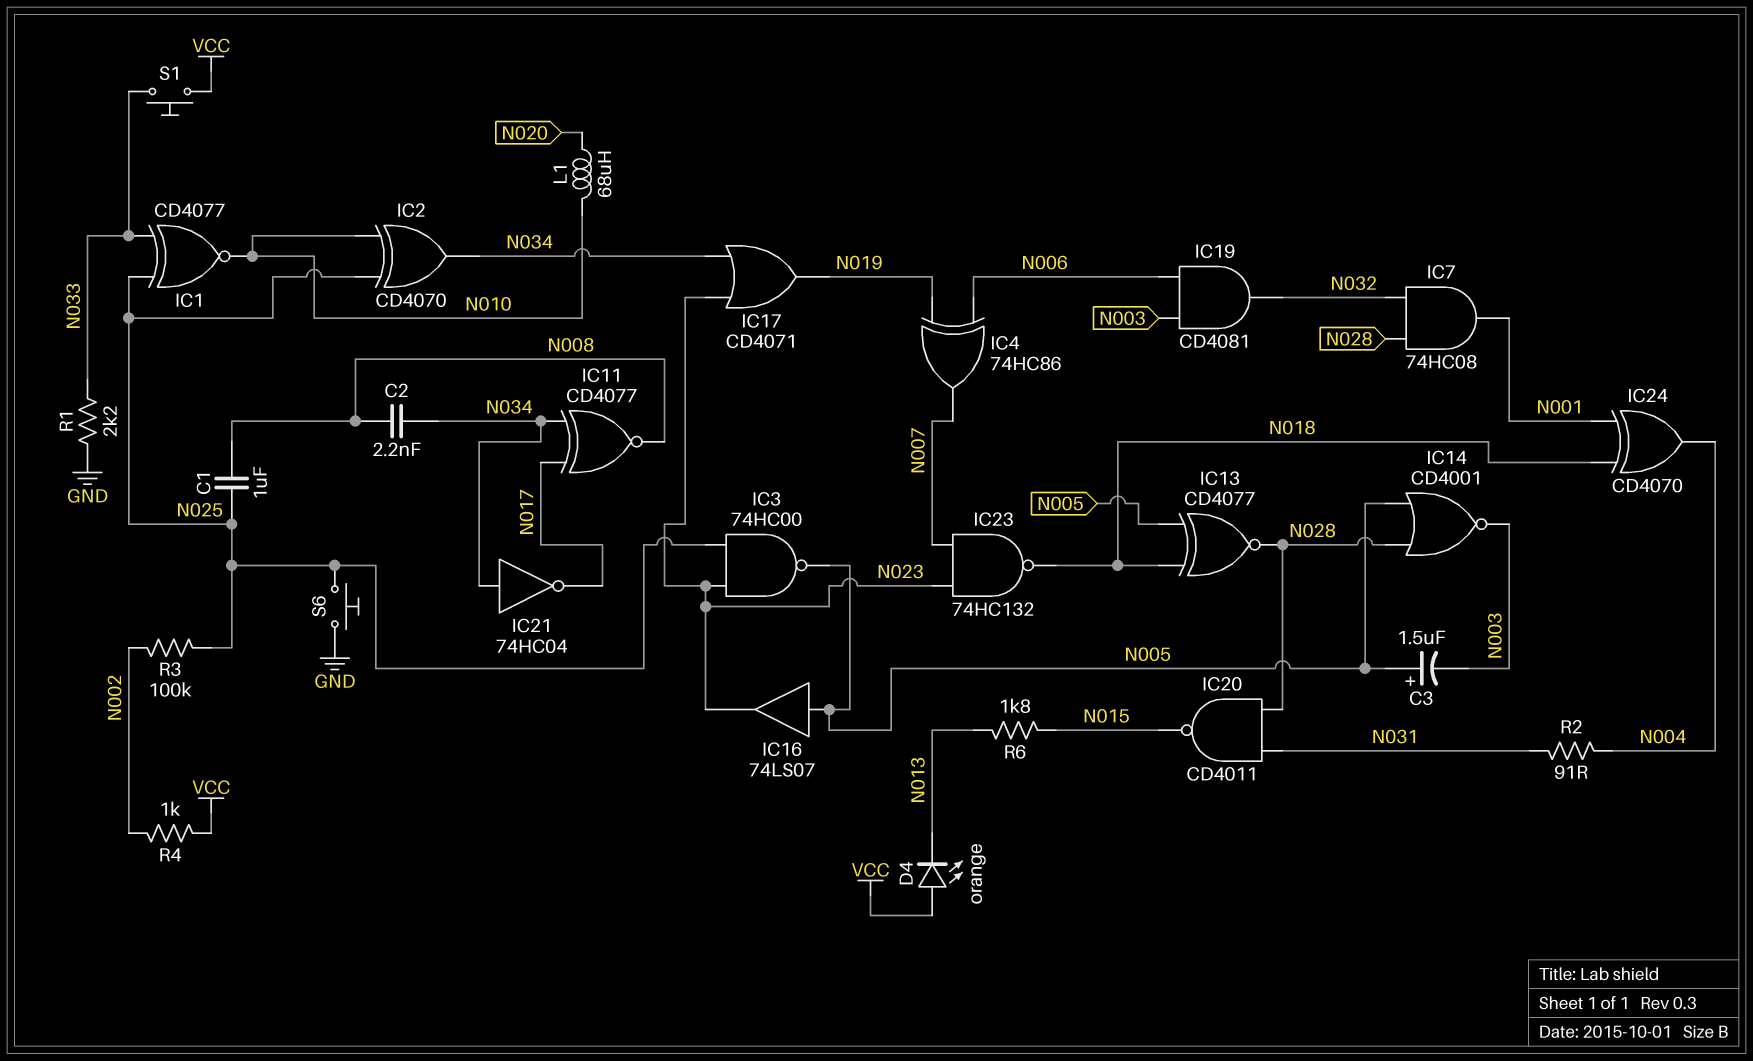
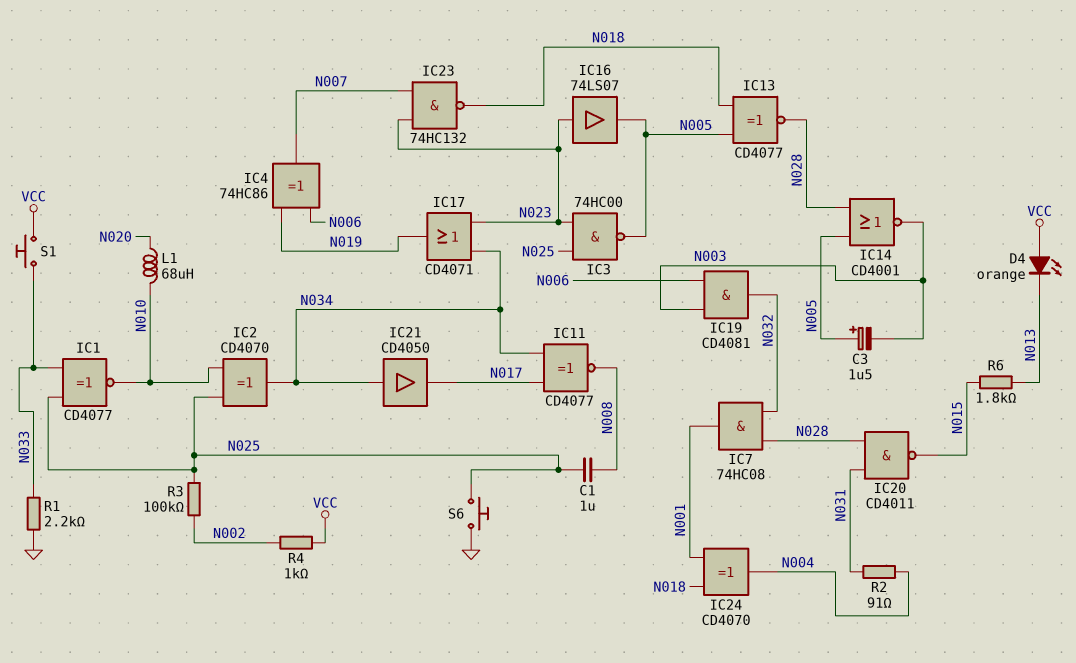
C2: 2.2nF (N008, N034) -> none
IC16: buffer 74LS07 (in N005, out N023) -> buffer 74LS07 (in N023, out N005)
IC21: NOT 74HC04 (in N034, out N017) -> buffer CD4050 (in N034, out N017)

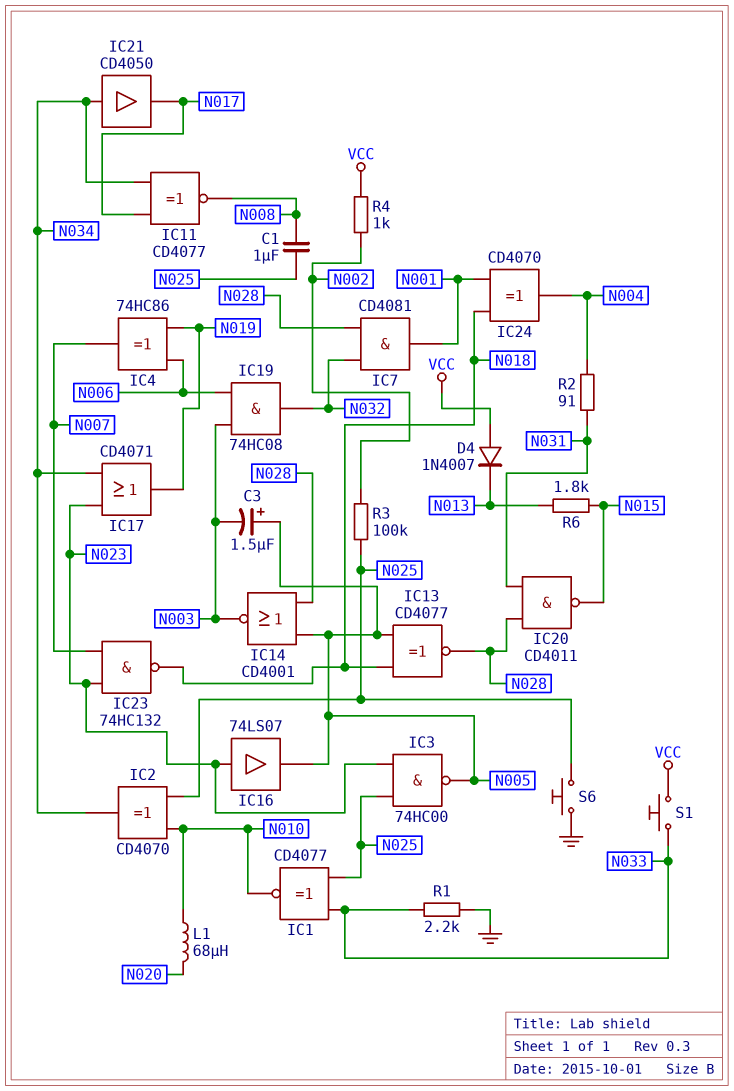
D4: LED orange (A VCC, K N013) -> diode 1N4007 (A VCC, K N013)
IC7: AND 74HC08 (in N028, in N032, out N001) -> AND CD4081 (in N028, in N032, out N001)
IC19: AND CD4081 (in N003, in N006, out N032) -> AND 74HC08 (in N003, in N006, out N032)

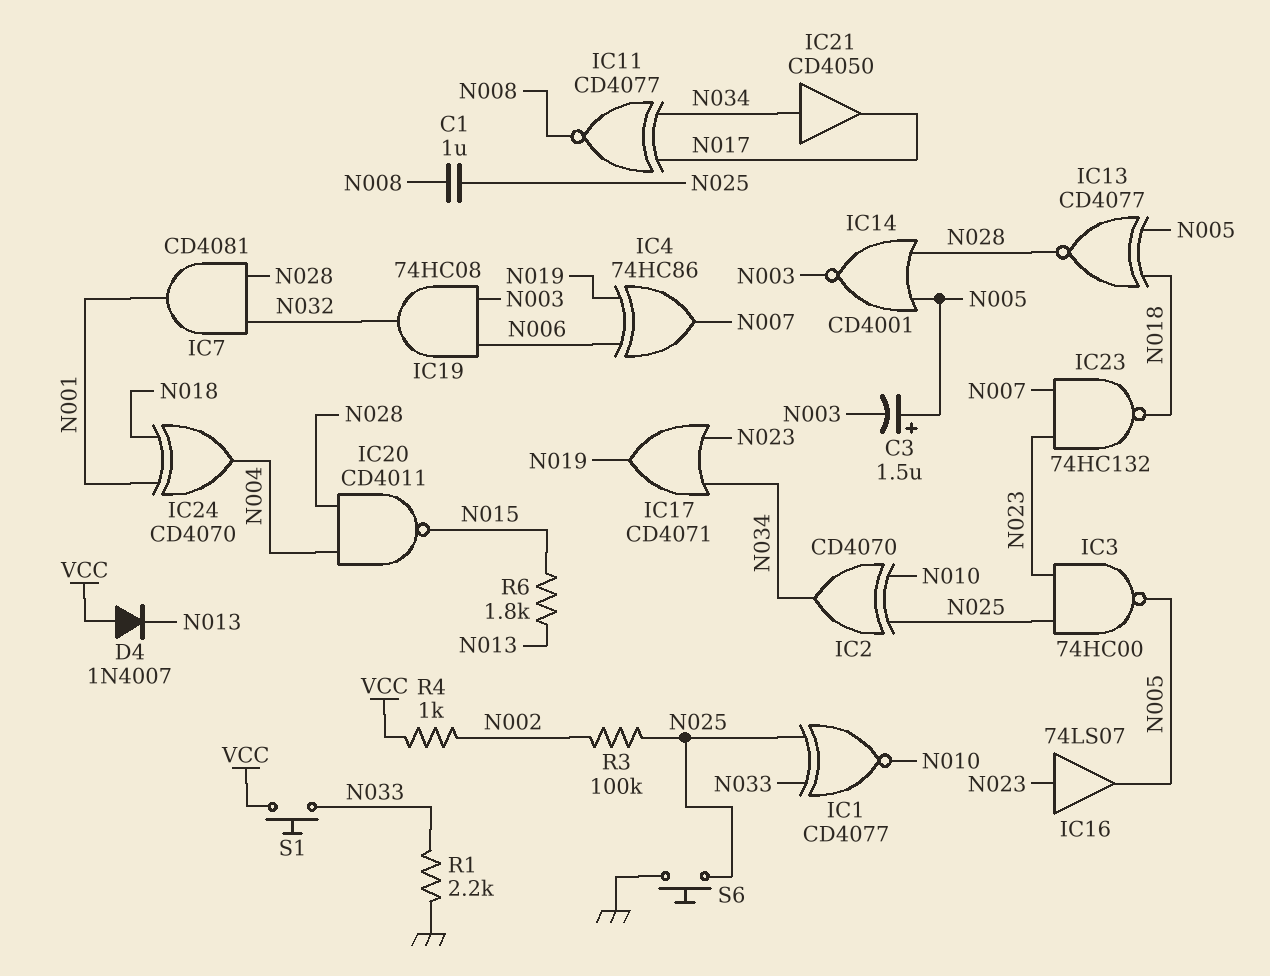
IC20: NAND CD4011 (in N028, in N031, out N015) -> NAND CD4011 (in N004, in N028, out N015)
L1: 68uH (N010, N020) -> none
R2: 91 (N004, N031) -> none

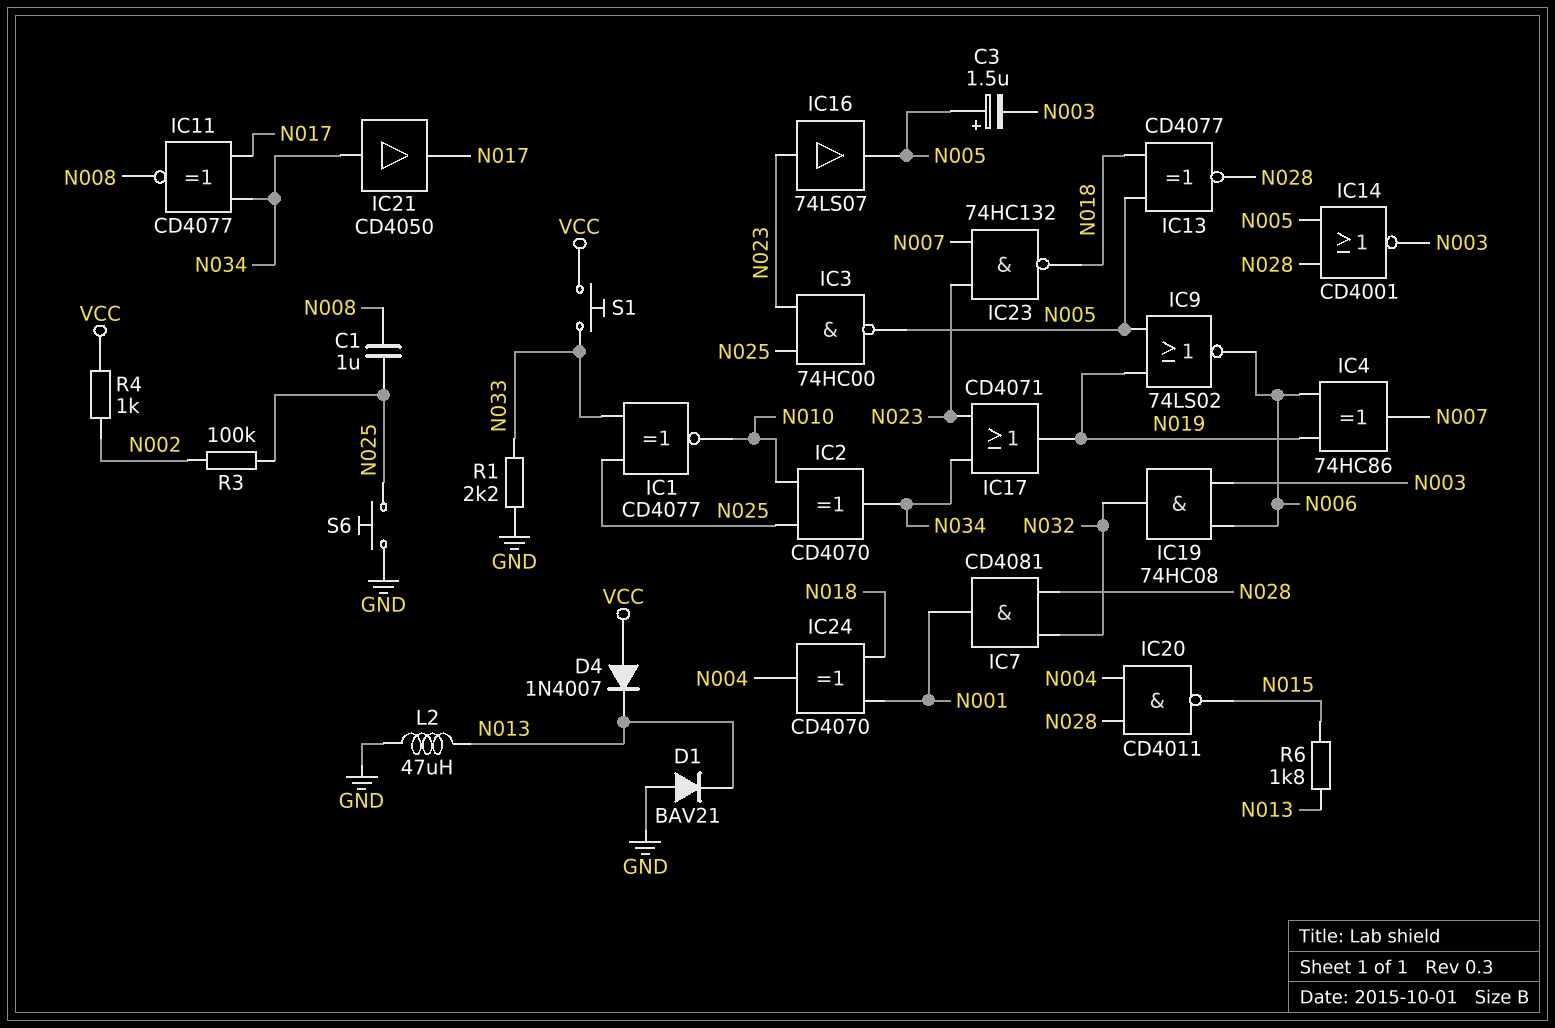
D1: none -> diode BAV21 (A GND, K N013)
IC9: none -> NOR 74LS02 (in N005, in N019, out N006)
L2: none -> 47uH (GND, N013)

